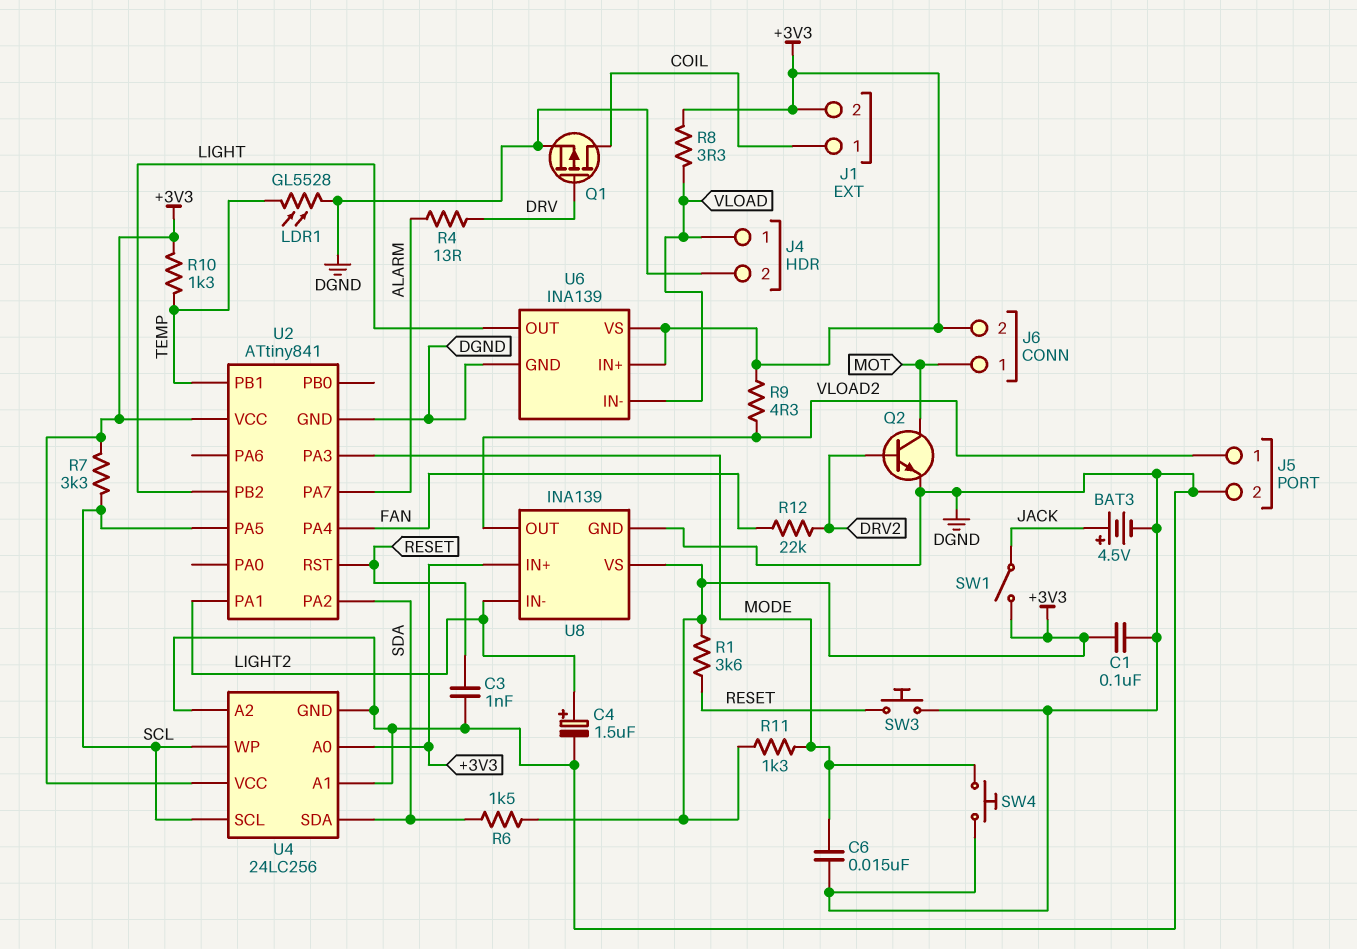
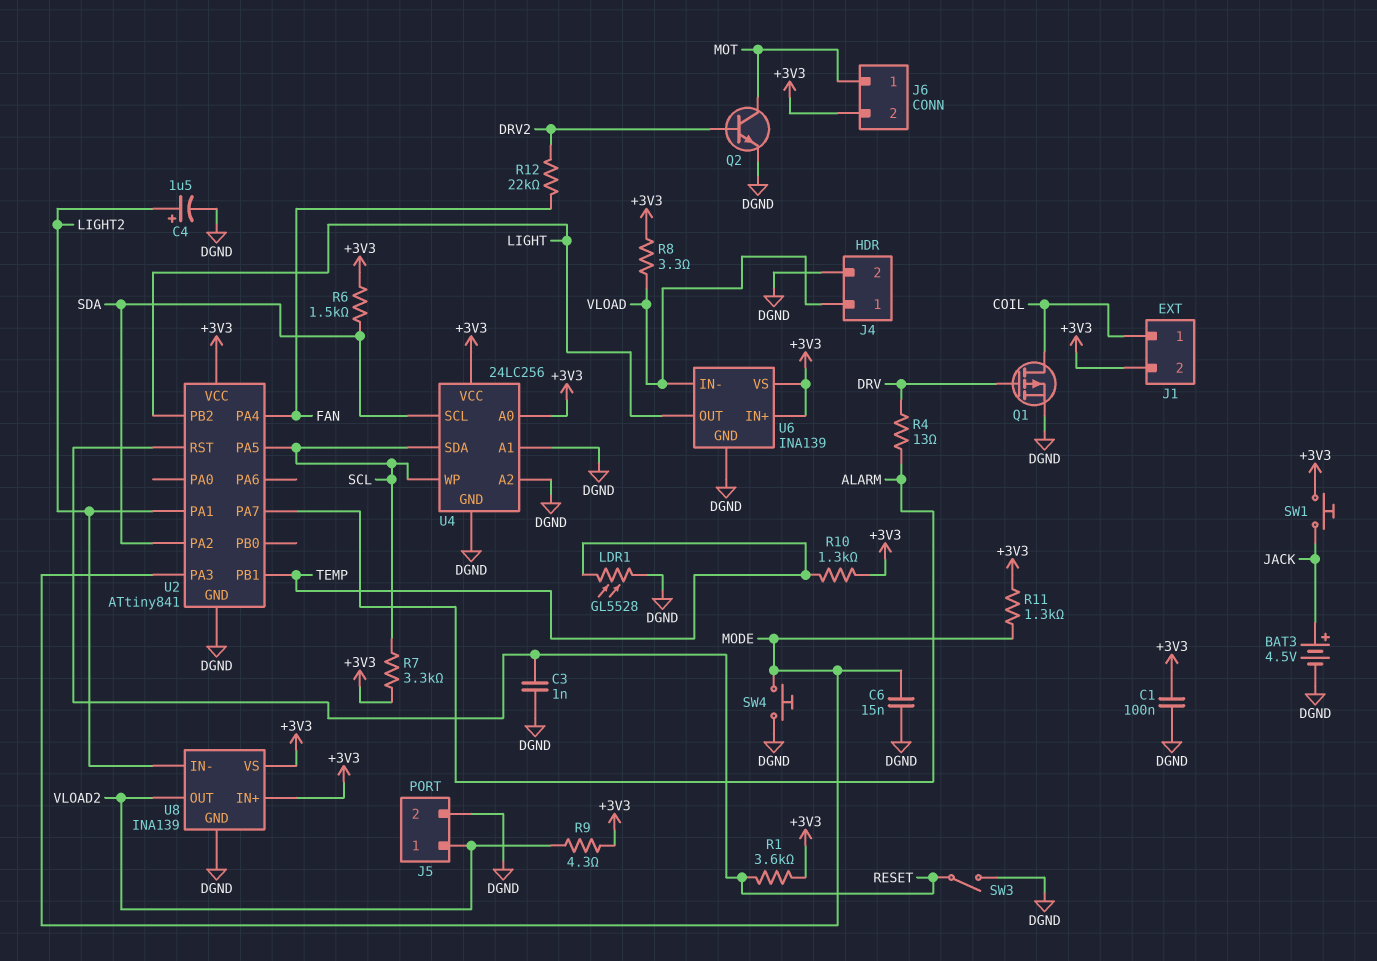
SW1: switch (+3V3, JACK) -> button (+3V3, JACK)
SW3: button (DGND, RESET) -> switch (DGND, RESET)
U4 pin SCL: SCL -> SDA
U4 pin SDA: SDA -> SCL

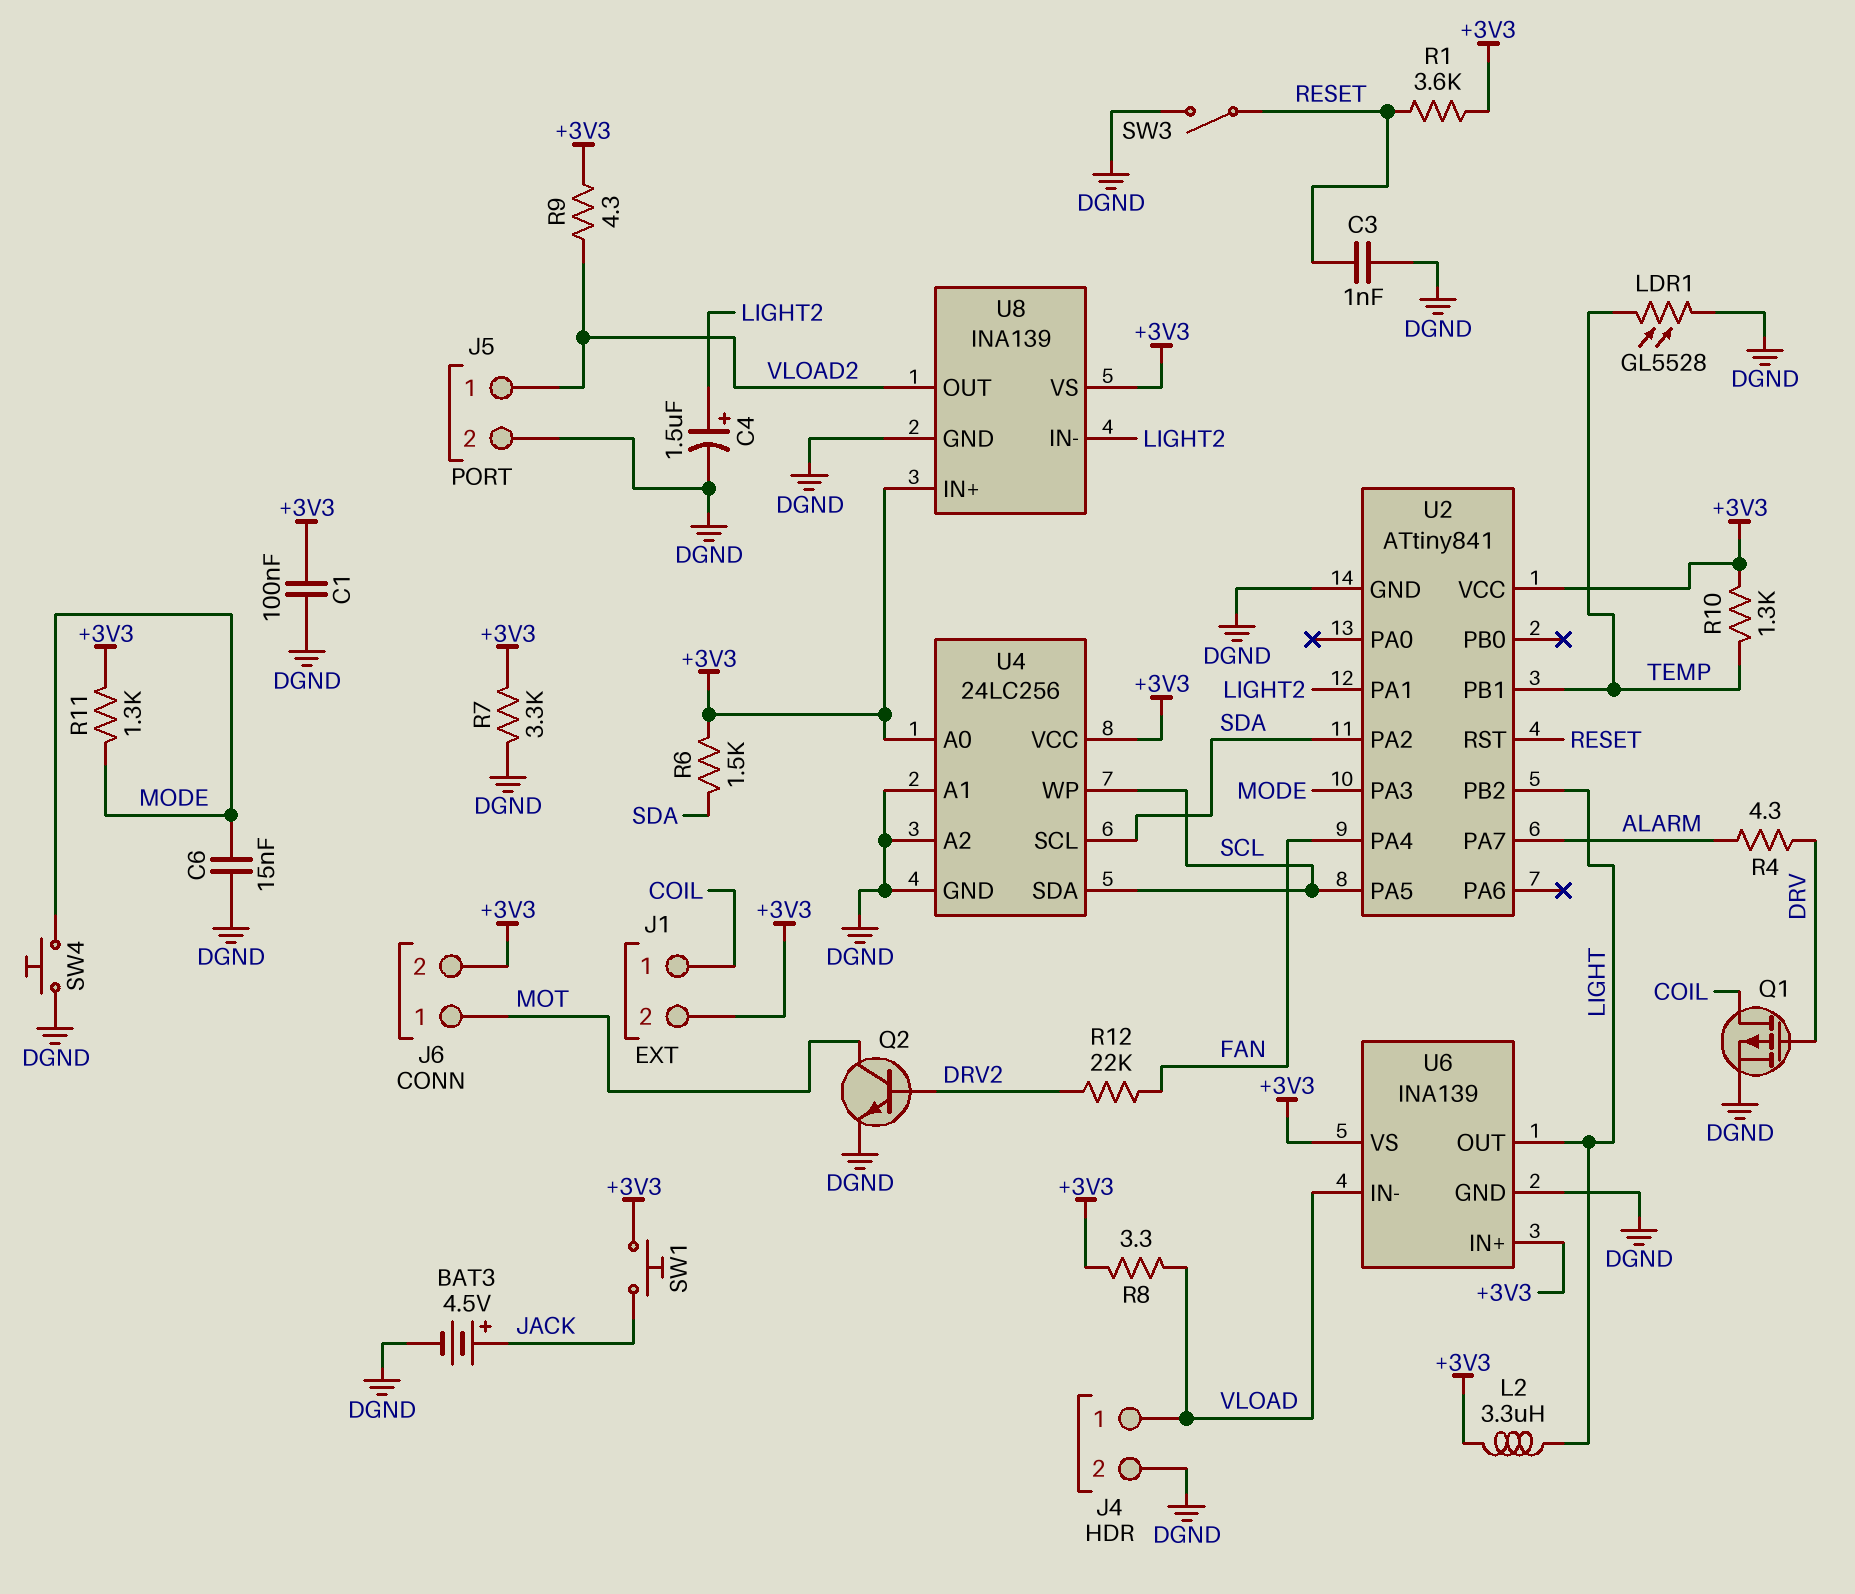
L2: none -> 3.3uH (+3V3, LIGHT)
R4: 13 (ALARM, DRV) -> 4.3 (ALARM, DRV)
R7: 3.3k (+3V3, SCL) -> 3.3k (+3V3, DGND)

